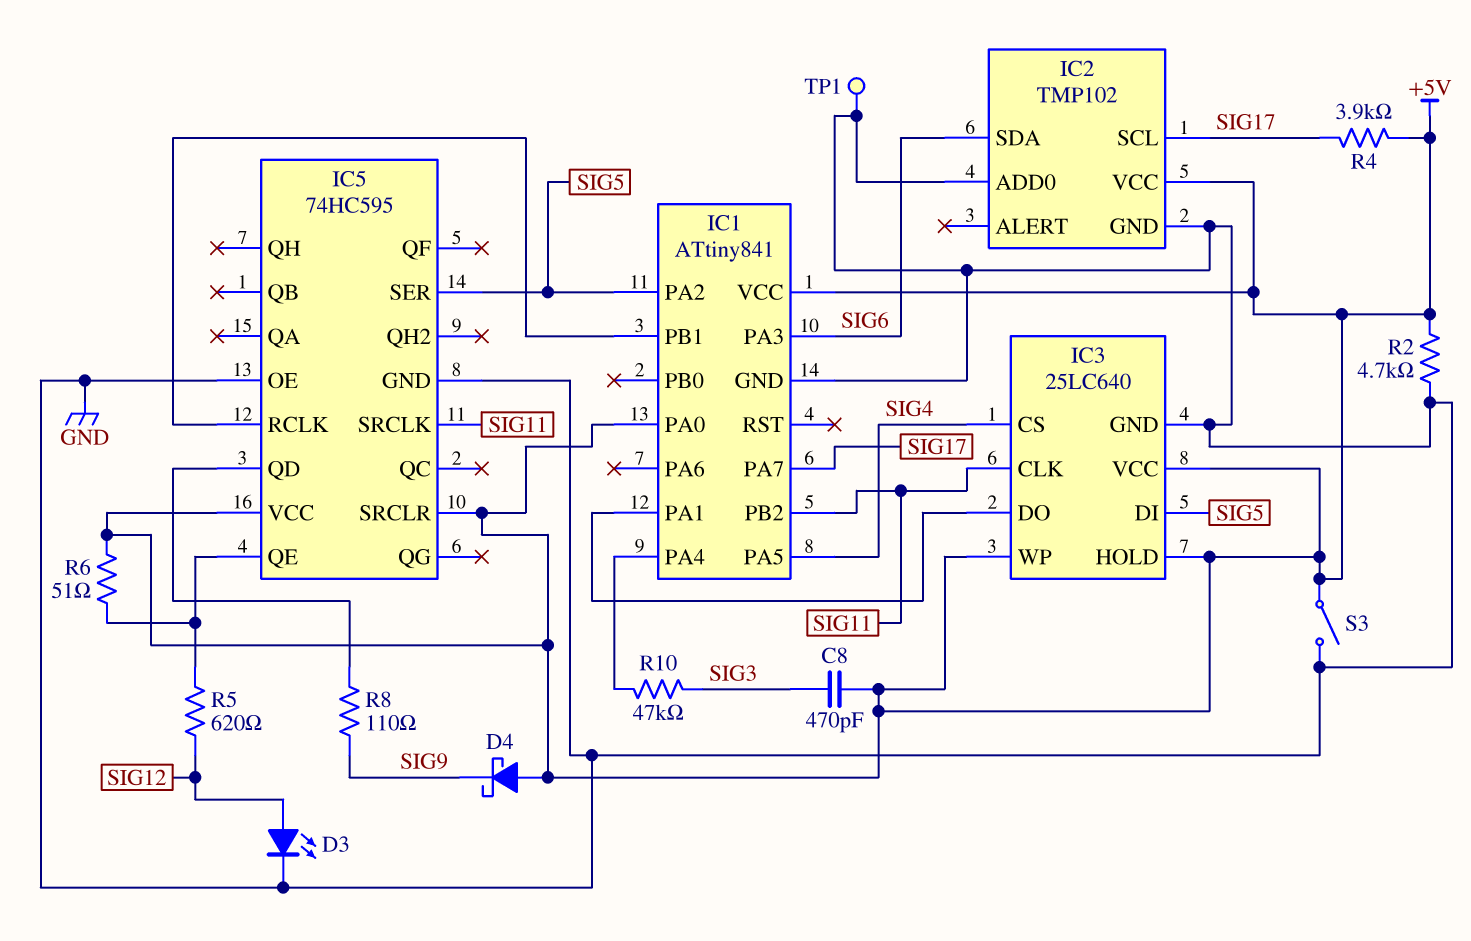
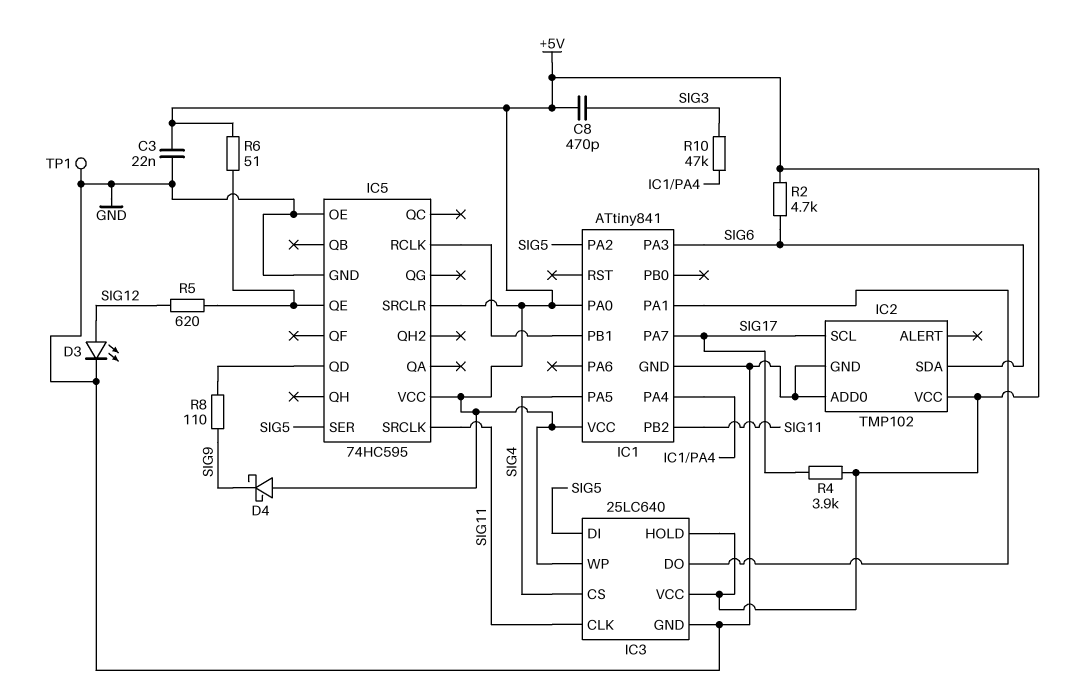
C3: none -> 22nF (+5V, GND)
R2: 4.7k (+5V, GND) -> 4.7k (+5V, SIG6)
S3: switch (+5V, GND) -> none

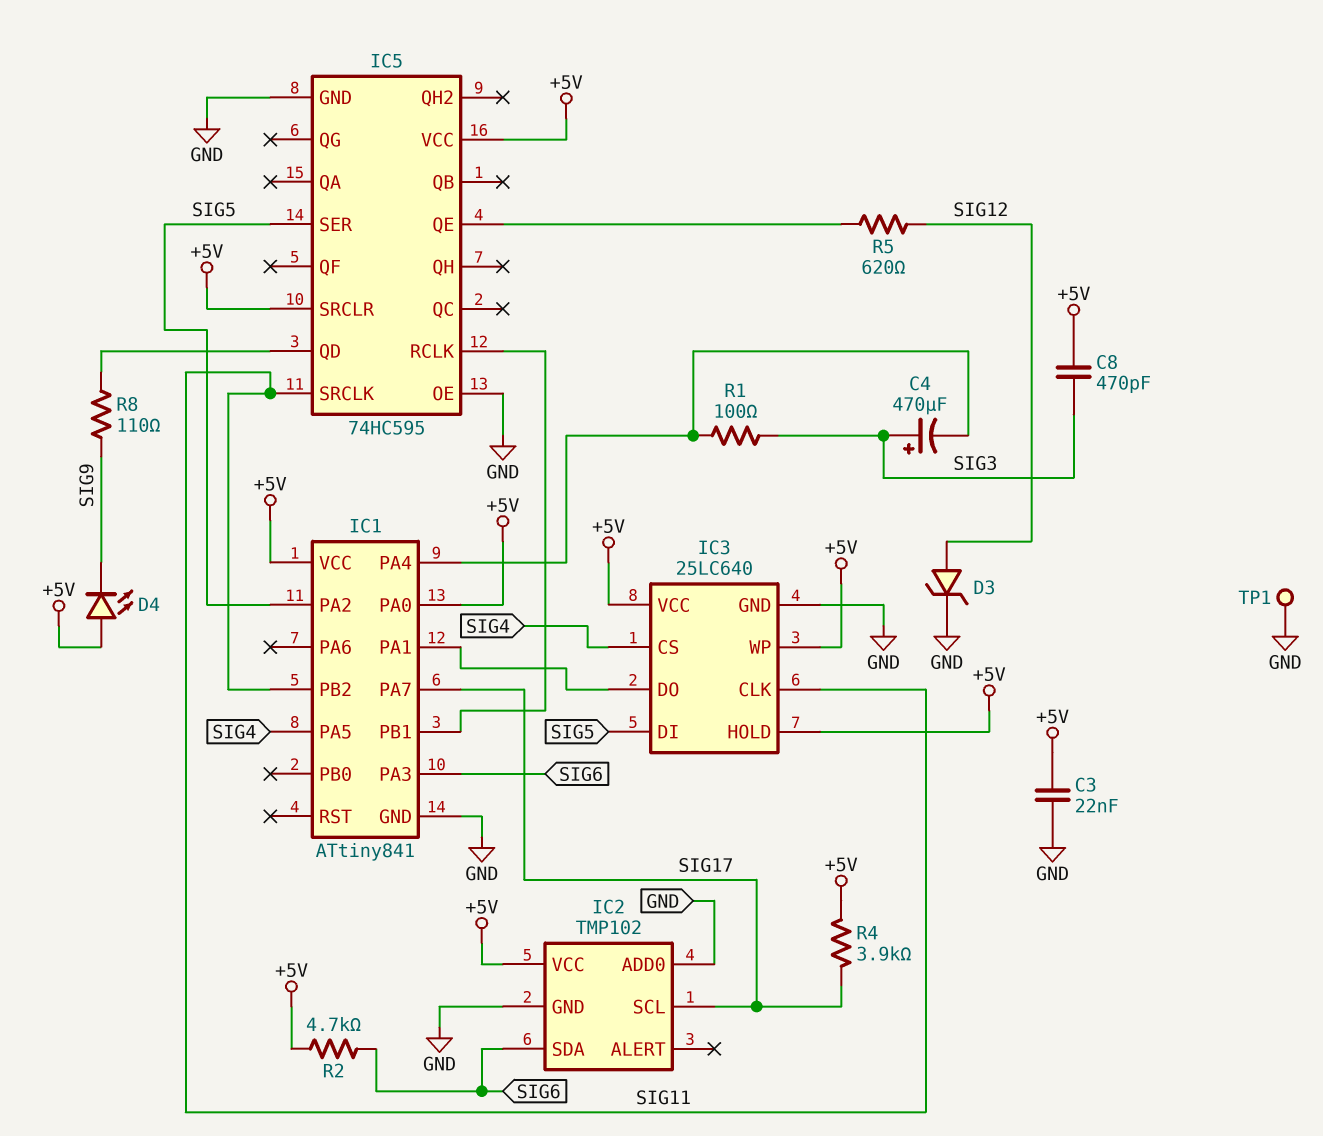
C4: none -> 470uF (plus SIG3, minus IC1/PA4)
D3: LED (A SIG12, K GND) -> zener (A SIG12, K GND)
D4: schottky (A +5V, K SIG9) -> LED (A +5V, K SIG9)
R1: none -> 100 (IC1/PA4, SIG3)
R6: 51 (+5V, IC5/QE) -> none
R10: 47k (IC1/PA4, SIG3) -> none

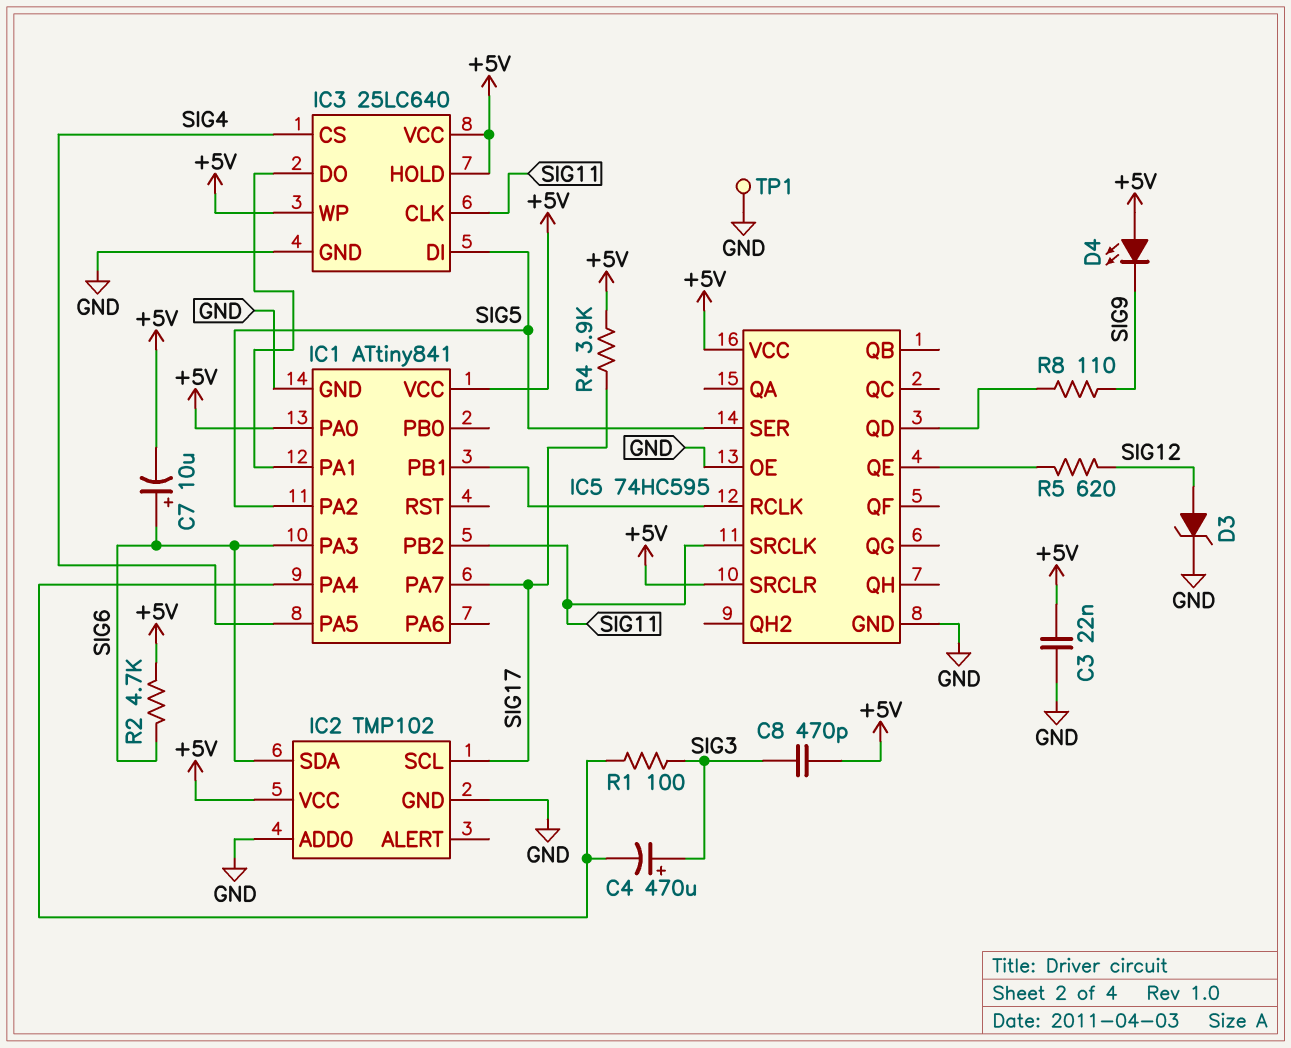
C7: none -> 10uF (plus SIG6, minus +5V)

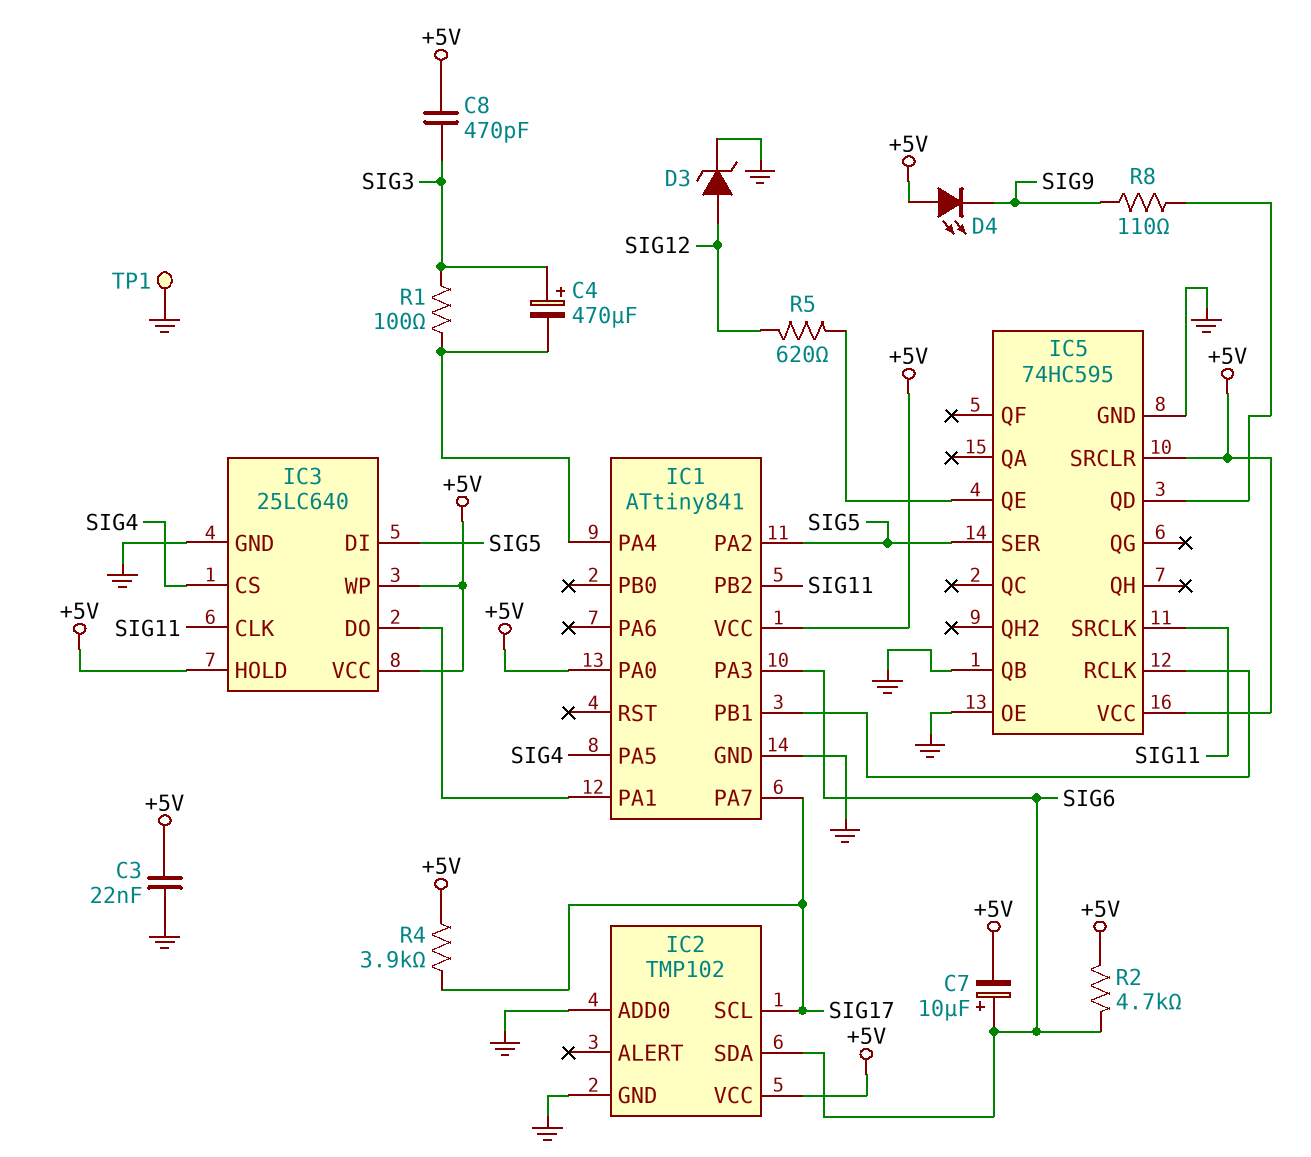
IC5 pin QB: none -> GND

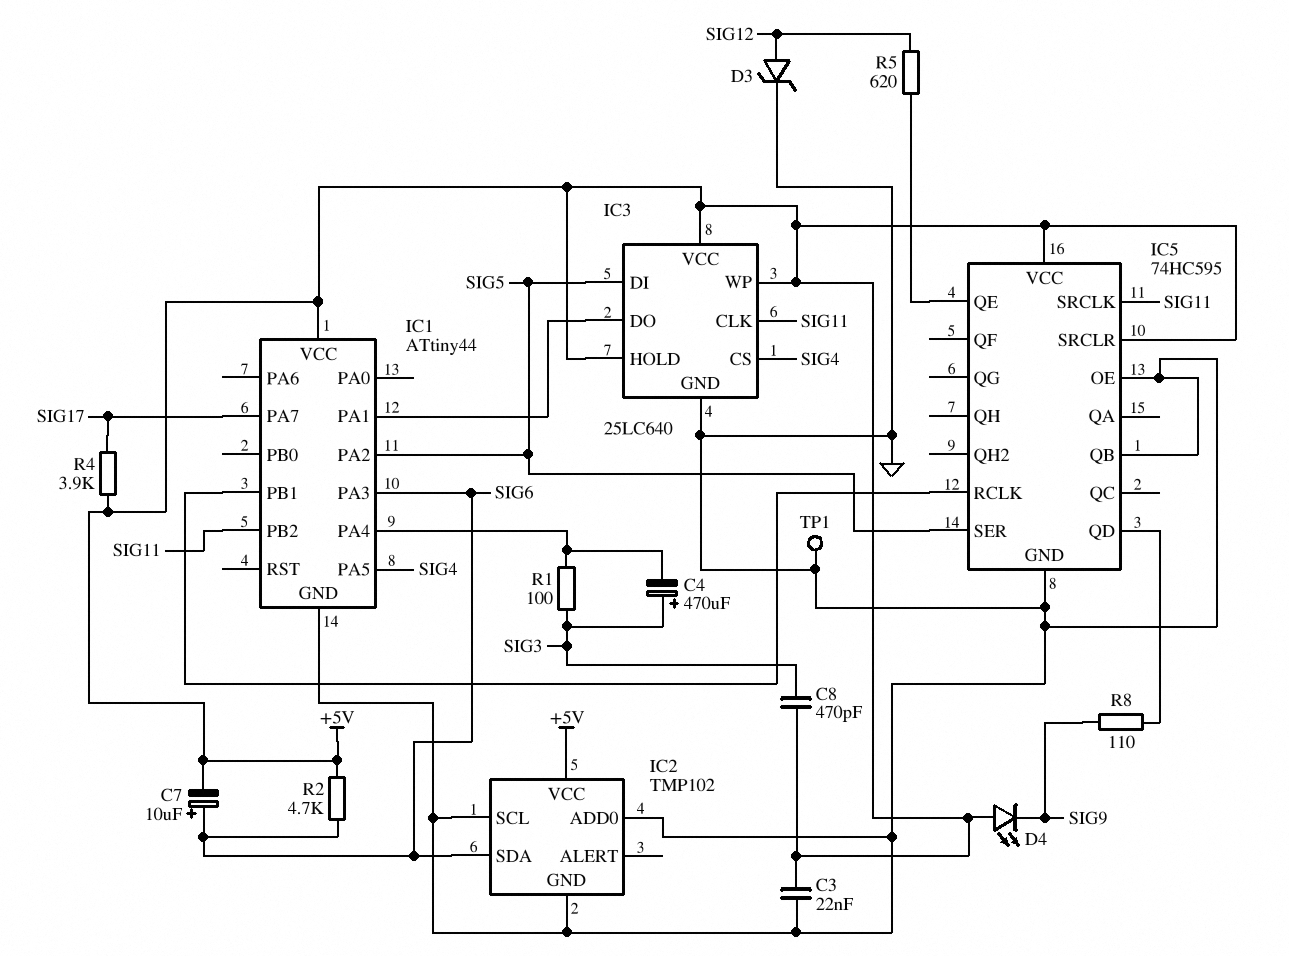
IC1: ATtiny841 -> ATtiny44
IC1 pin PA0: +5V -> none
IC2 pin SCL: SIG17 -> GND

